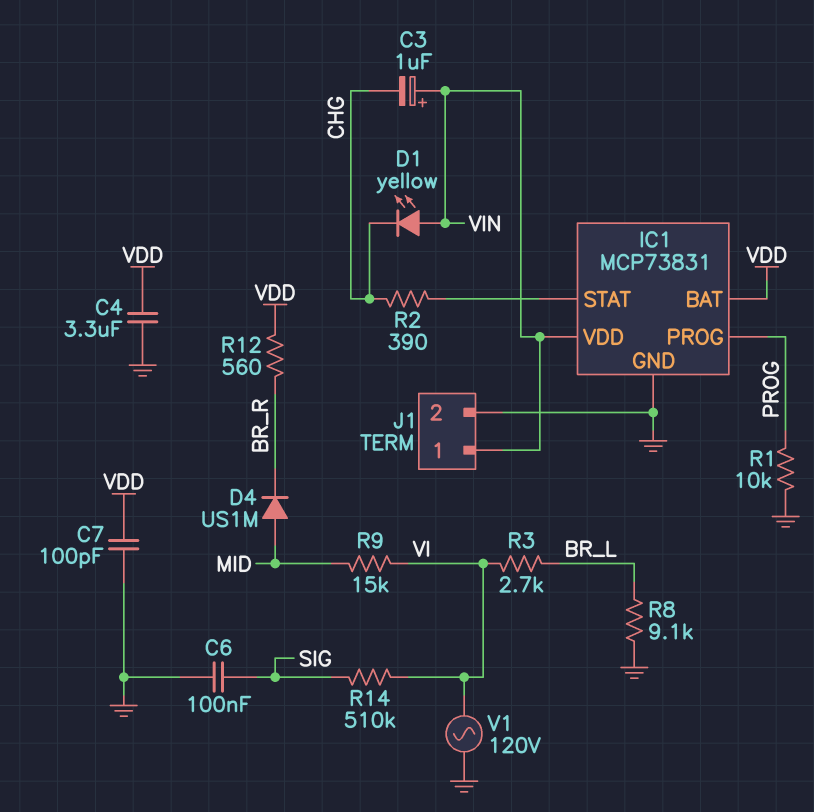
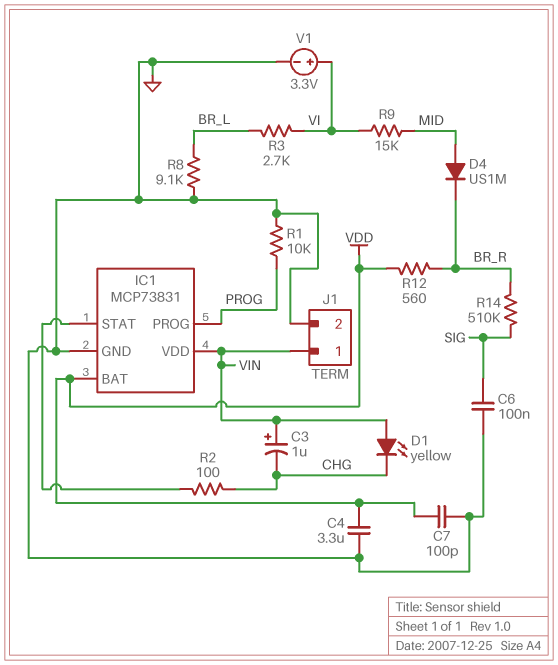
R2: 390 (CHG, IC1/STAT) -> 100 (CHG, IC1/STAT)
R14: 510k (SIG, VI) -> 510k (BR_R, SIG)
V1: AC 120V (GND, VI) -> 3.3V (plus VI, minus GND)

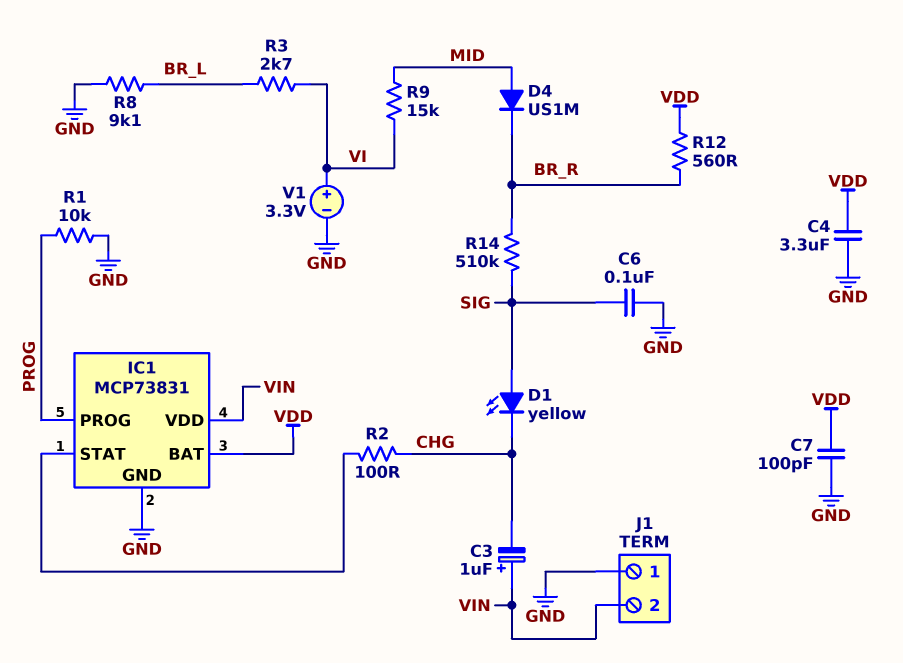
D1: LED yellow (A VIN, K CHG) -> LED yellow (A SIG, K CHG)
J1 pin 1: VIN -> GND
J1 pin 2: GND -> VIN

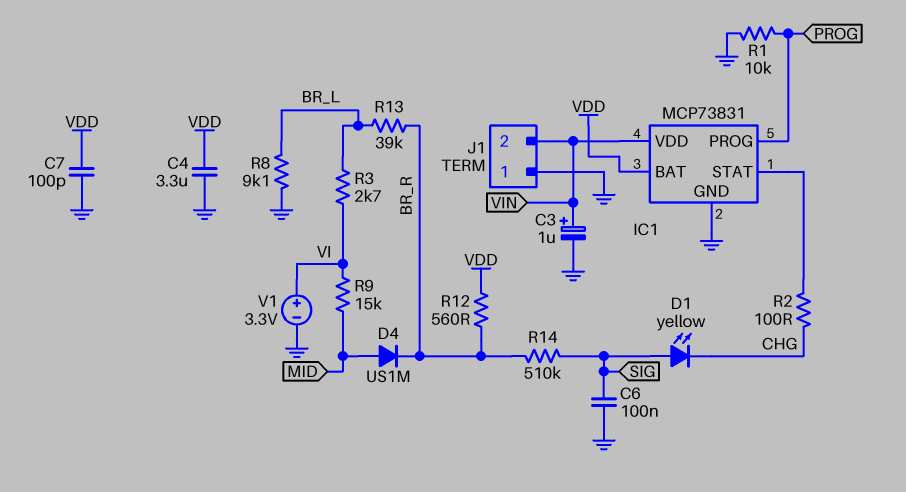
C3: 1uF (plus VIN, minus CHG) -> 1uF (plus VIN, minus GND)
R13: none -> 39k (BR_L, BR_R)

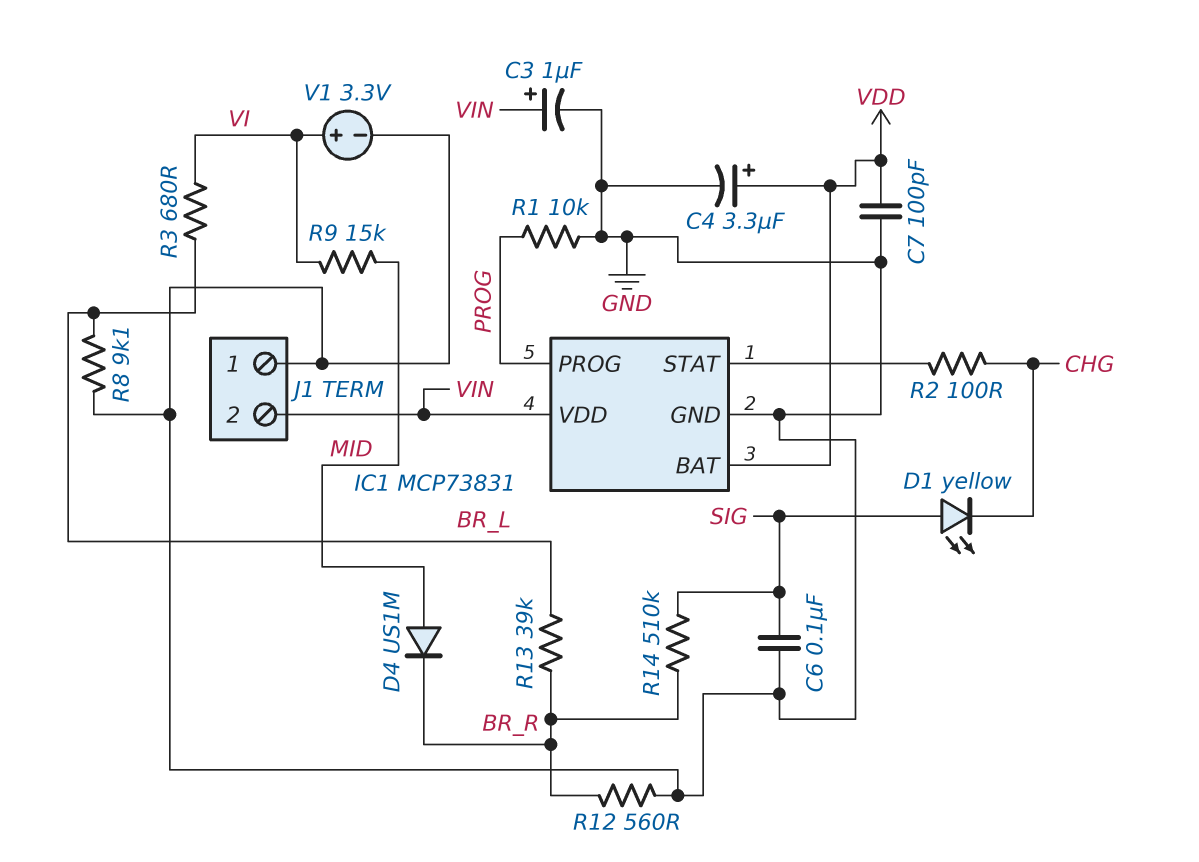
C4: 3.3uF (GND, VDD) -> 3.3uF (plus VDD, minus GND)
R3: 2.7k (BR_L, VI) -> 680 (BR_L, VI)
R12: 560 (BR_R, VDD) -> 560 (BR_R, GND)

